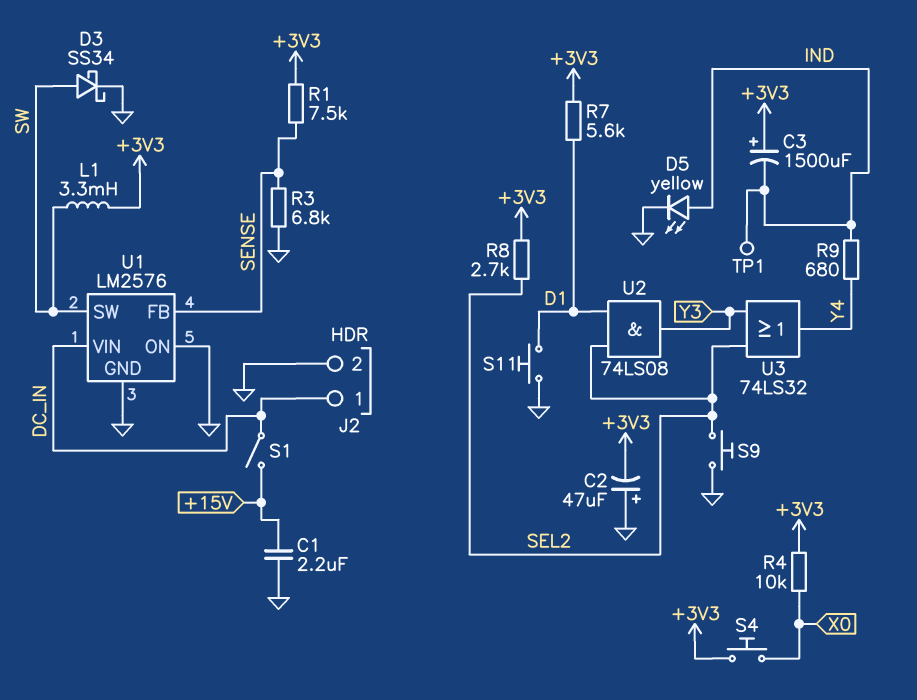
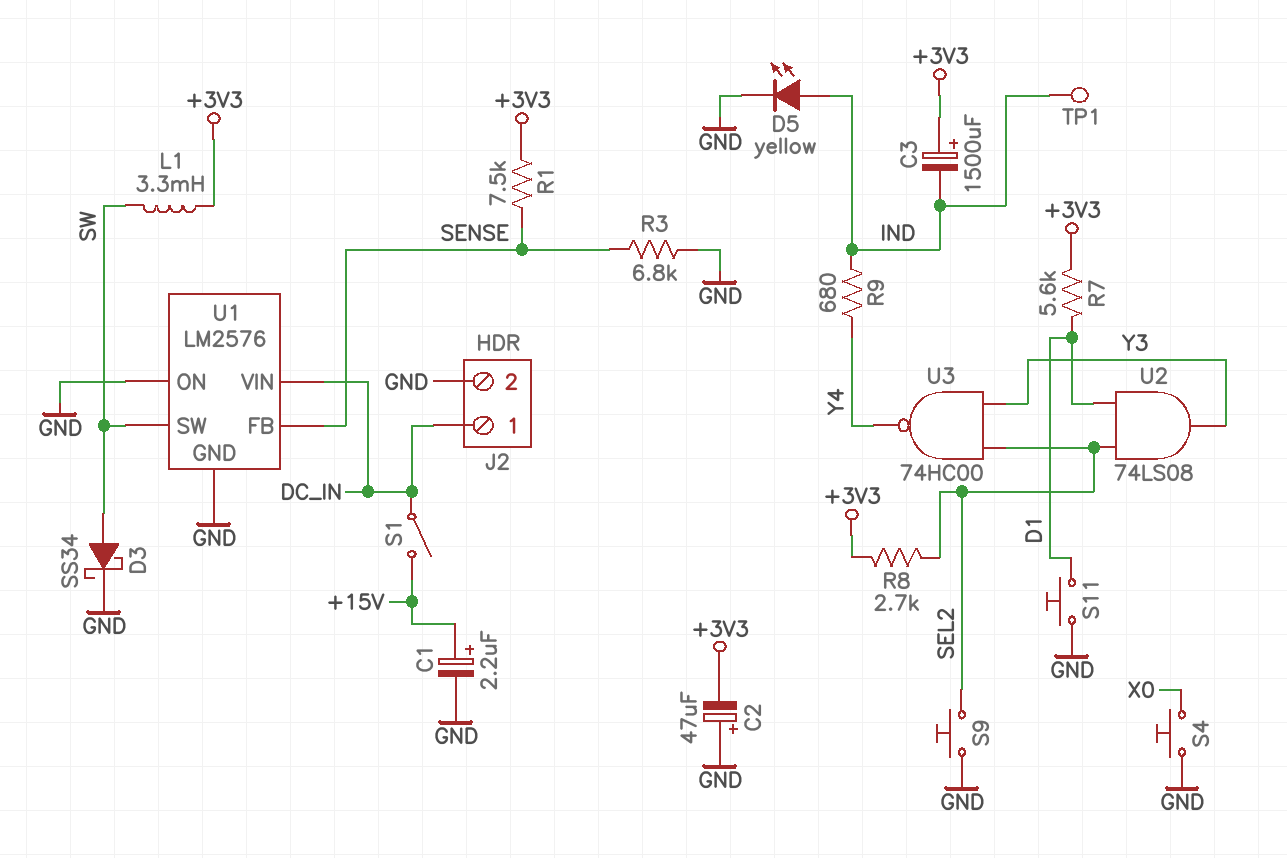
C1: 2.2uF (+15V, GND) -> 2.2uF (plus +15V, minus GND)
R4: 10k (+3V3, X0) -> none
S4: button (+3V3, X0) -> button (GND, X0)
U3: OR 74LS32 (in SEL2, in Y3, out Y4) -> NAND 74HC00 (in SEL2, in Y3, out Y4)

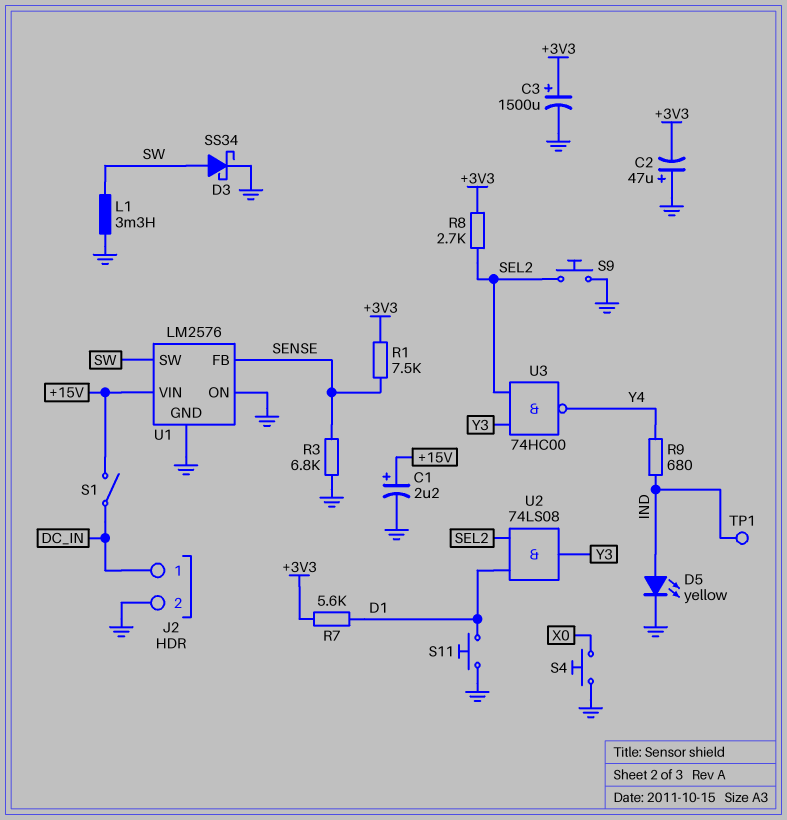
C3: 1500uF (plus +3V3, minus IND) -> 1500uF (plus +3V3, minus GND)
L1: 3.3mH (+3V3, SW) -> 3.3mH (GND, SW)
U1 pin VIN: DC_IN -> +15V

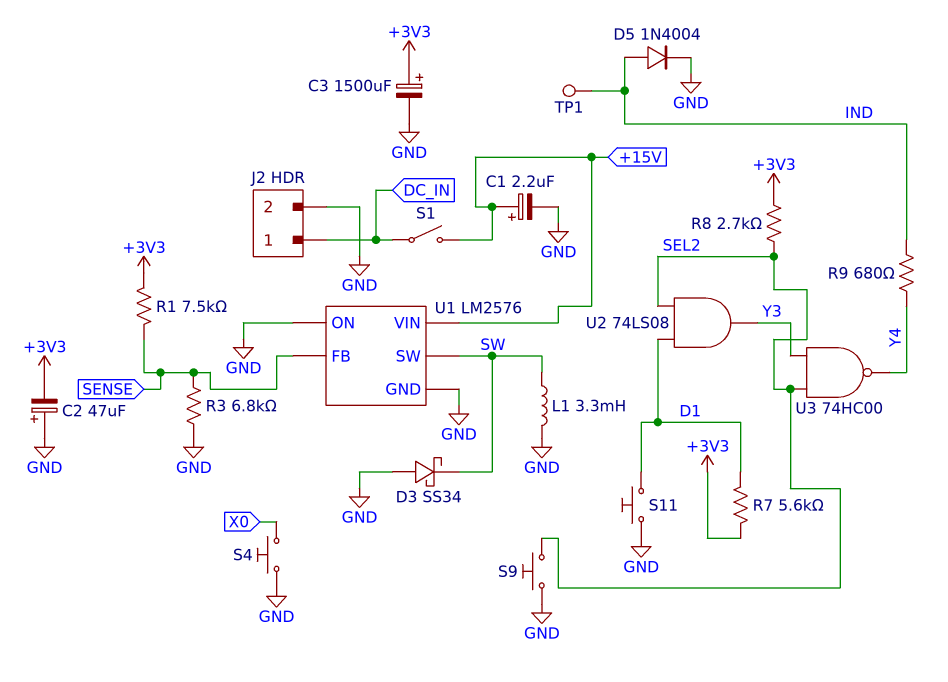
D3: schottky SS34 (A SW, K GND) -> schottky SS34 (A GND, K SW)
D5: LED yellow (A IND, K GND) -> diode 1N4004 (A IND, K GND)

